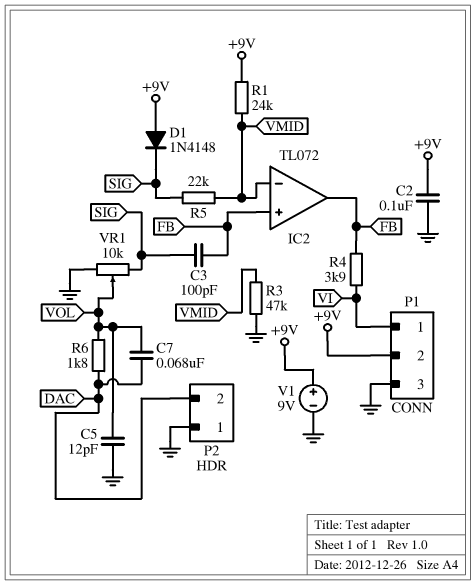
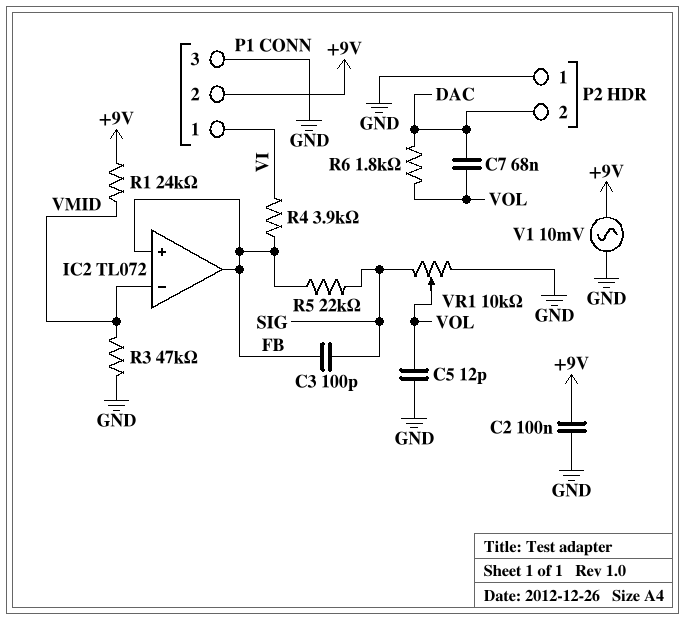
D1: diode 1N4148 (A +9V, K SIG) -> none
R5: 22k (SIG, VMID) -> 22k (FB, SIG)
V1: 9V (plus +9V, minus GND) -> AC 10mV (+9V, GND)

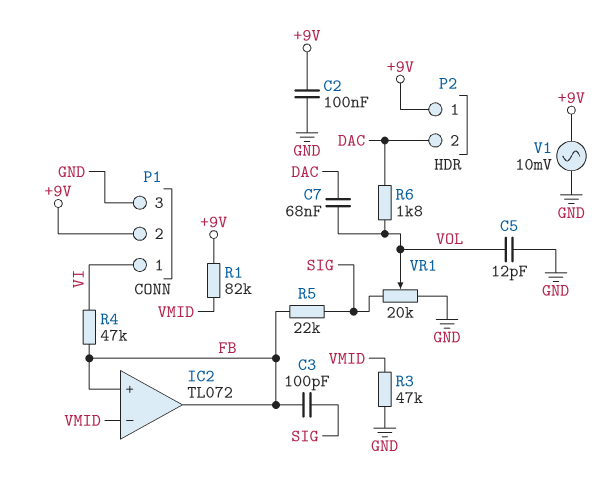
P2 pin 1: GND -> +9V
R1: 24k (+9V, VMID) -> 82k (+9V, VMID)
R4: 3.9k (FB, VI) -> 47k (FB, VI)
VR1: 10k (GND, SIG, wiper VOL) -> 20k (GND, SIG, wiper VOL)

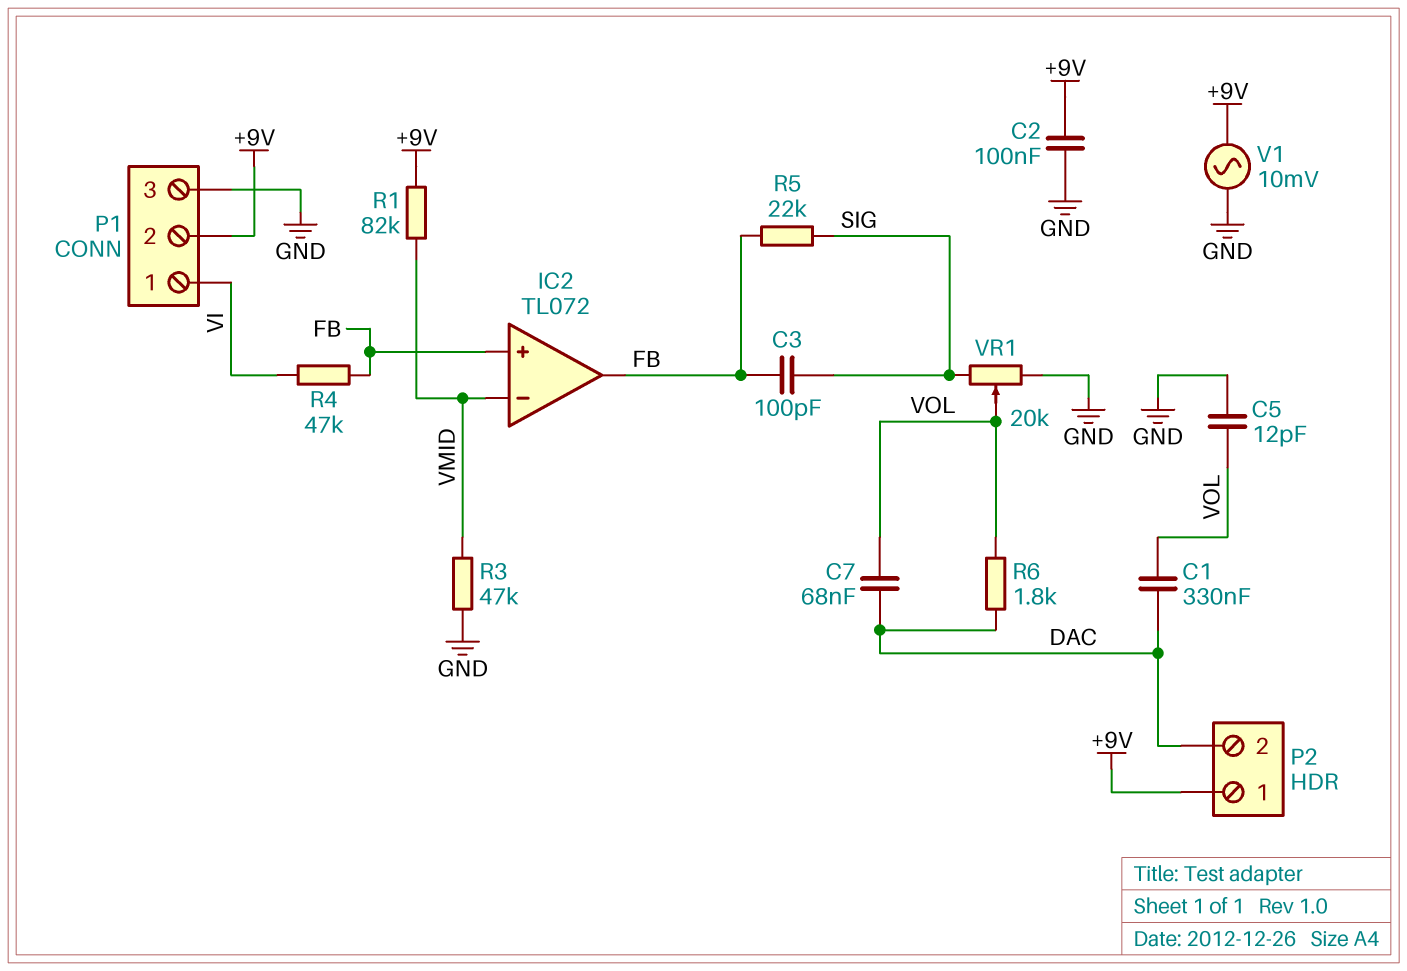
C1: none -> 330nF (DAC, VOL)

